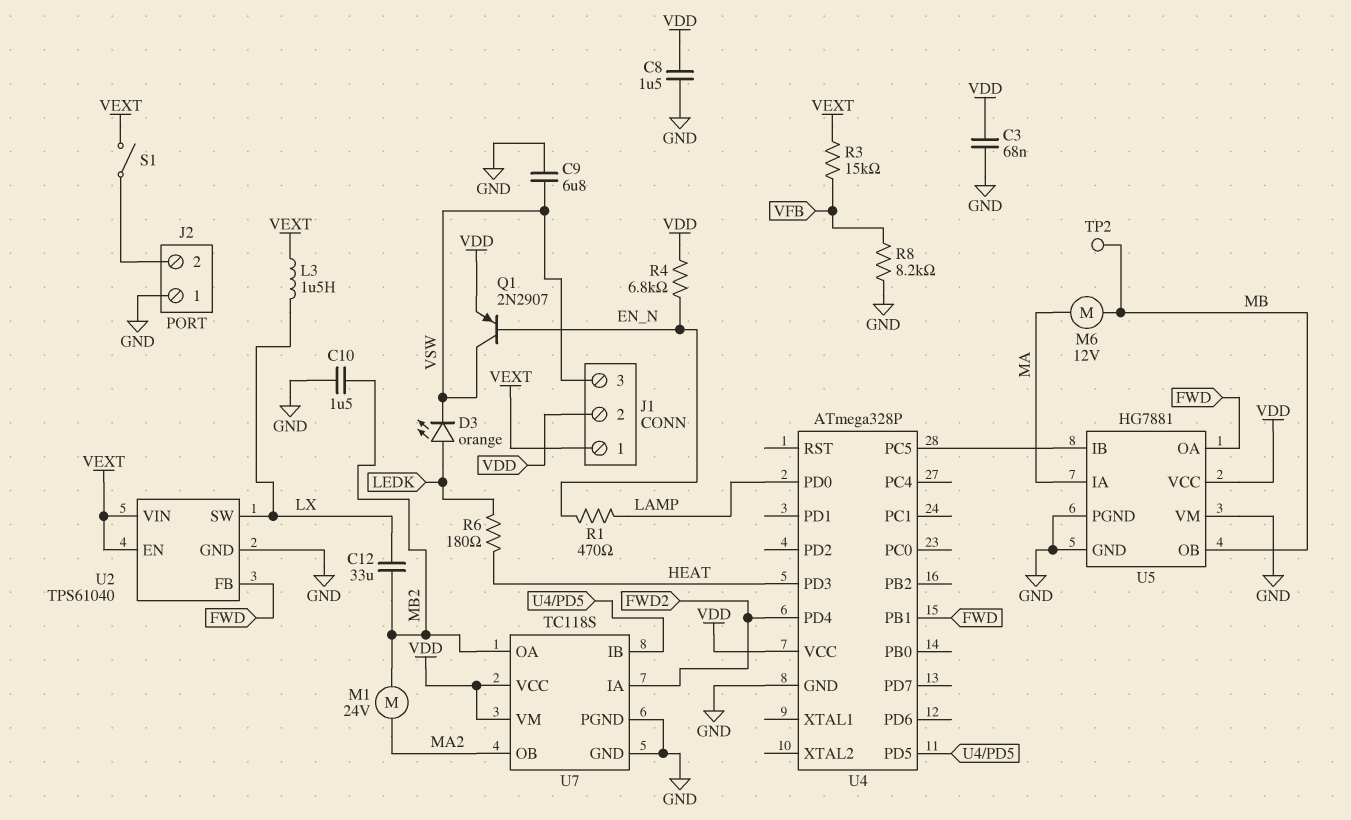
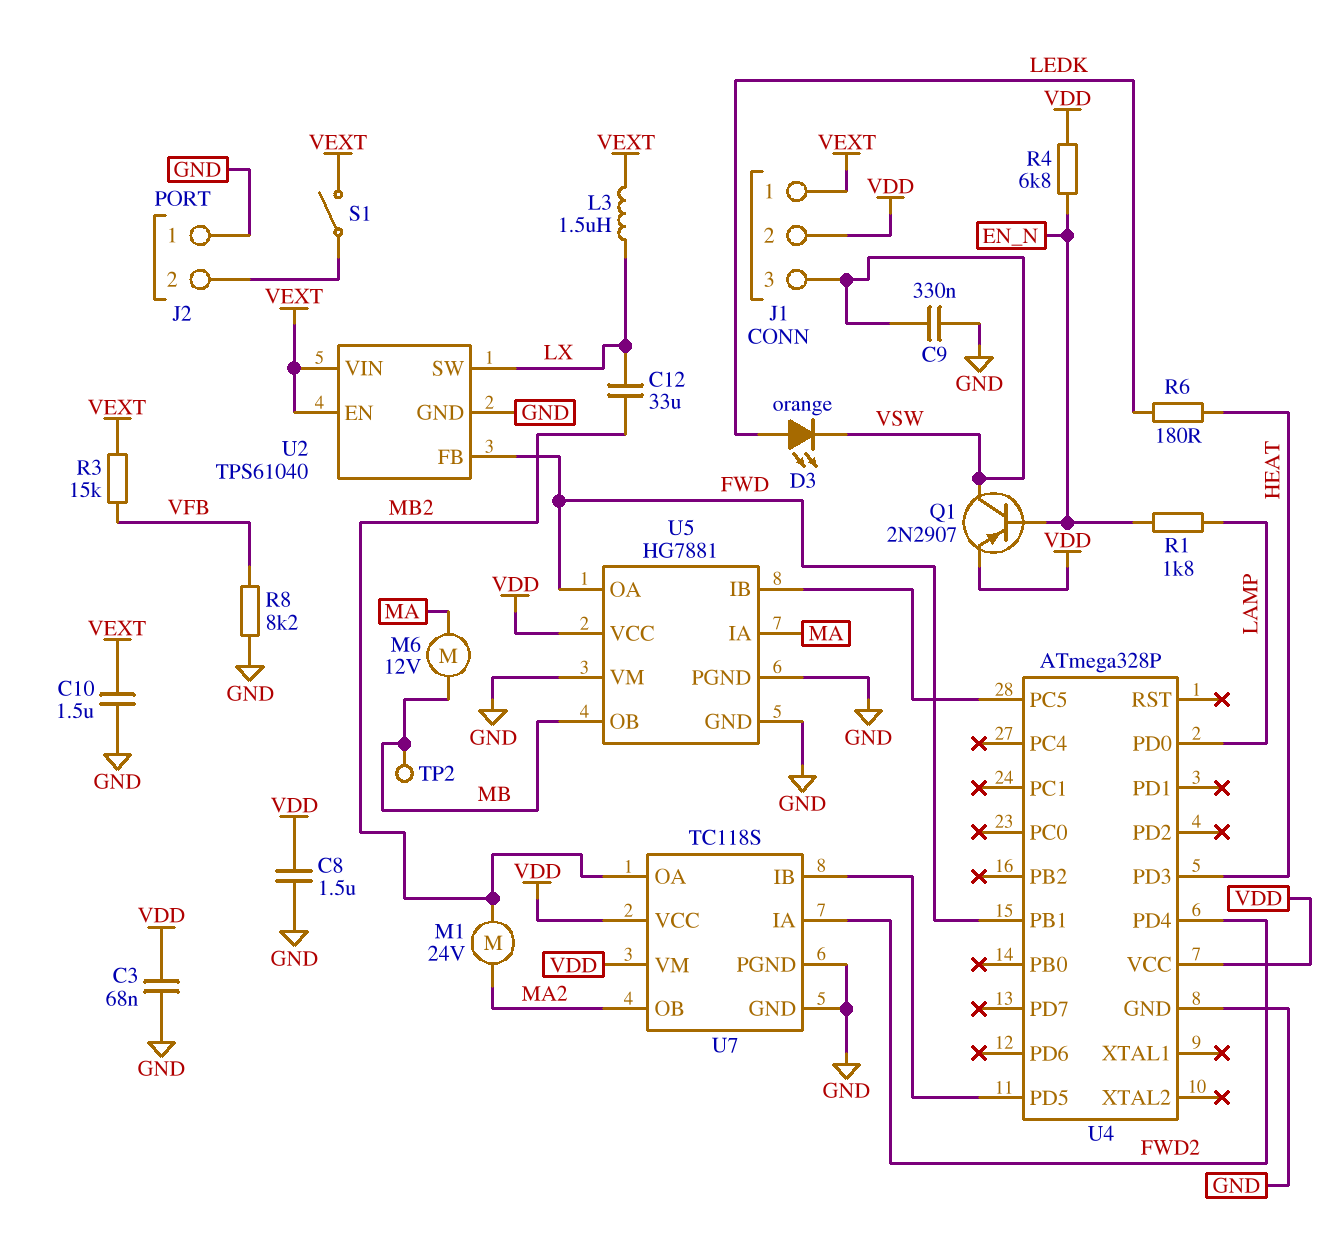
C9: 6.8uF (GND, VSW) -> 330nF (GND, VSW)
C10: 1.5uF (GND, MB2) -> 1.5uF (GND, VEXT)
R1: 470 (EN_N, LAMP) -> 1.8k (EN_N, LAMP)

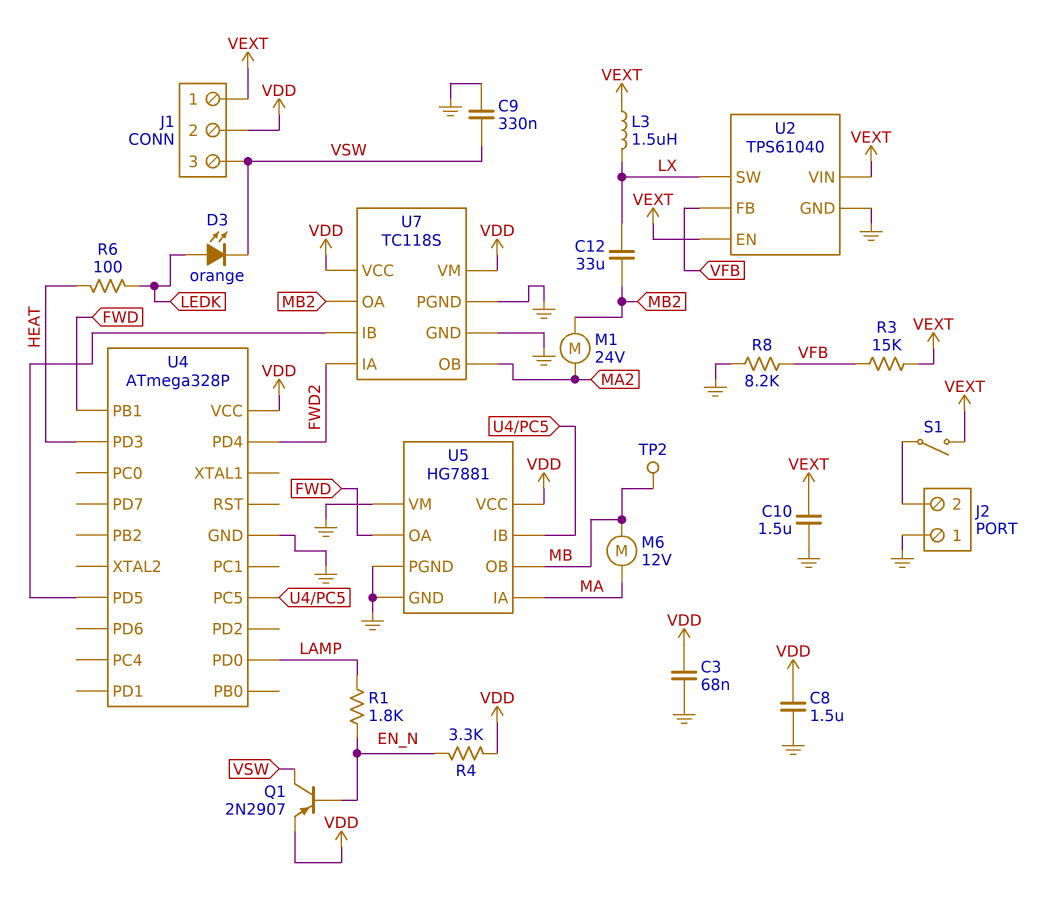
R4: 6.8k (EN_N, VDD) -> 3.3k (EN_N, VDD)
R6: 180 (HEAT, LEDK) -> 100 (HEAT, LEDK)
U2 pin FB: FWD -> VFB

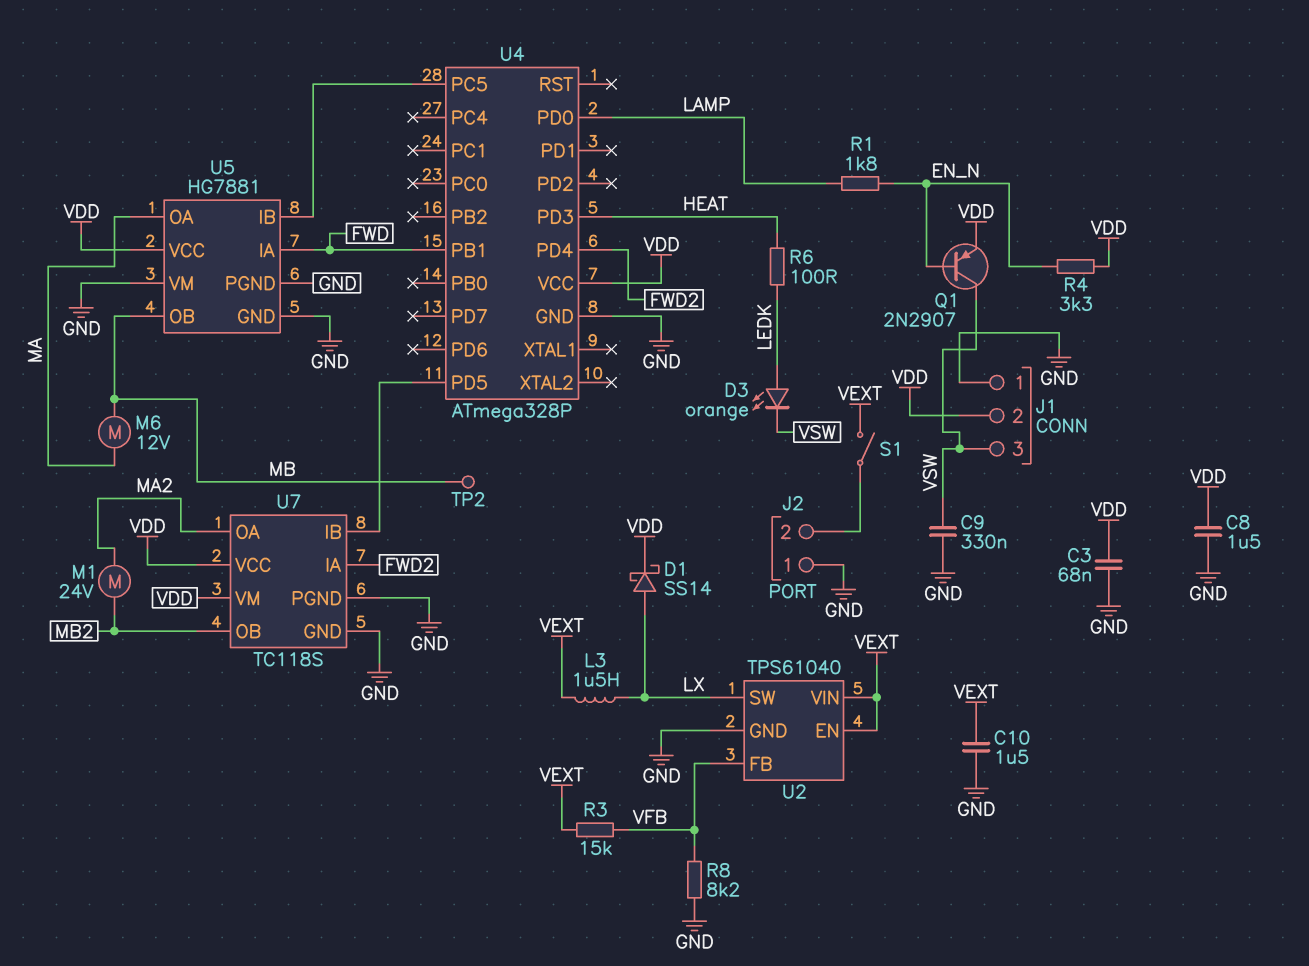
C12: 33uF (LX, MB2) -> none
D1: none -> schottky SS14 (A LX, K VDD)
J1 pin 1: VEXT -> GND
U5 pin IA: MA -> FWD
U5 pin OA: FWD -> MA
U7 pin OA: MB2 -> MA2
U7 pin OB: MA2 -> MB2

